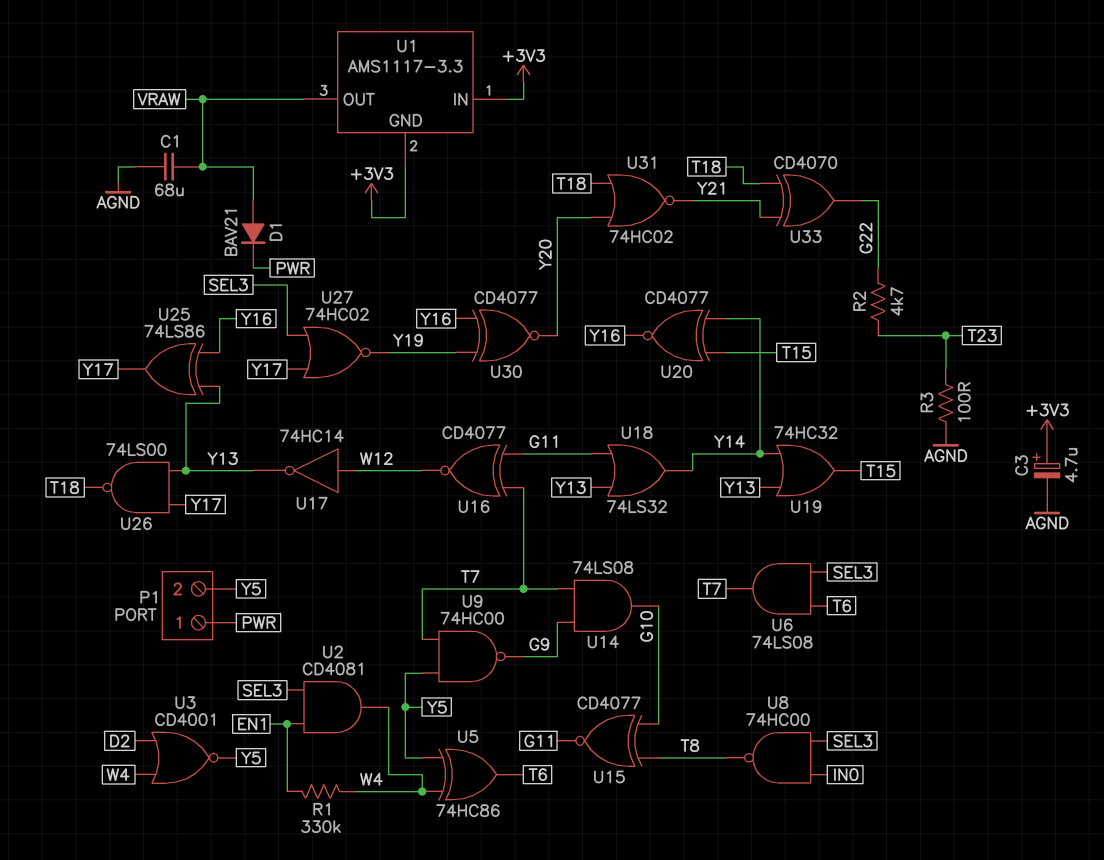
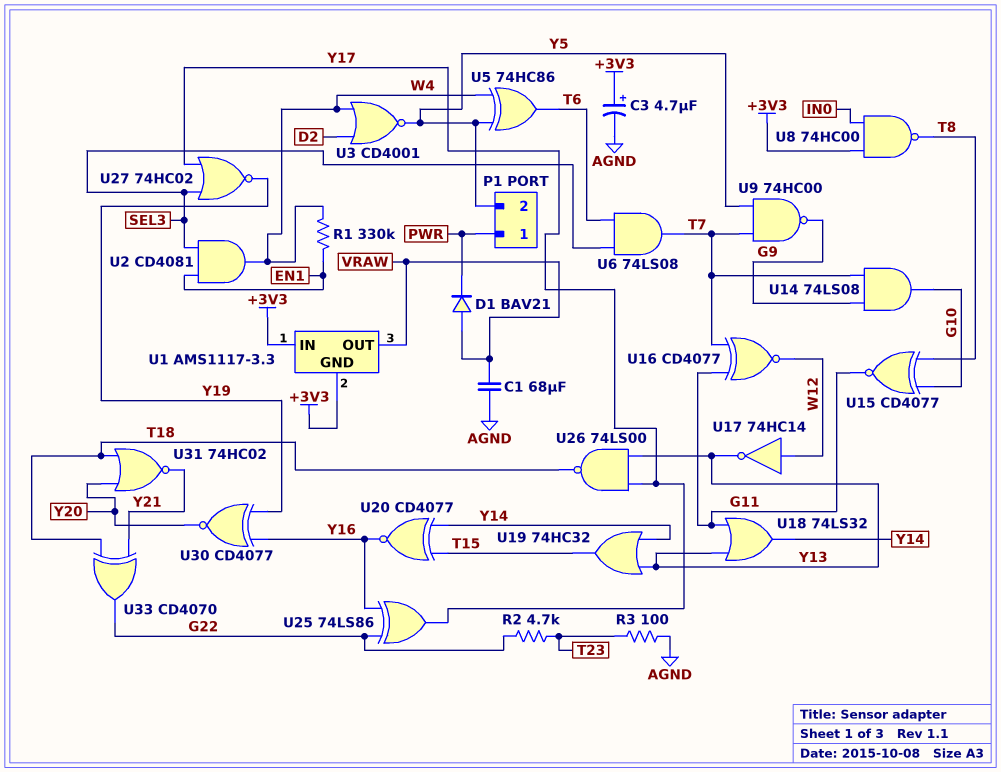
U8: NAND 74HC00 (in IN0, in SEL3, out T8) -> NAND 74HC00 (in +3V3, in IN0, out T8)
U25: XOR 74LS86 (in Y13, in Y16, out Y17) -> XOR 74LS86 (in G22, in Y16, out Y17)

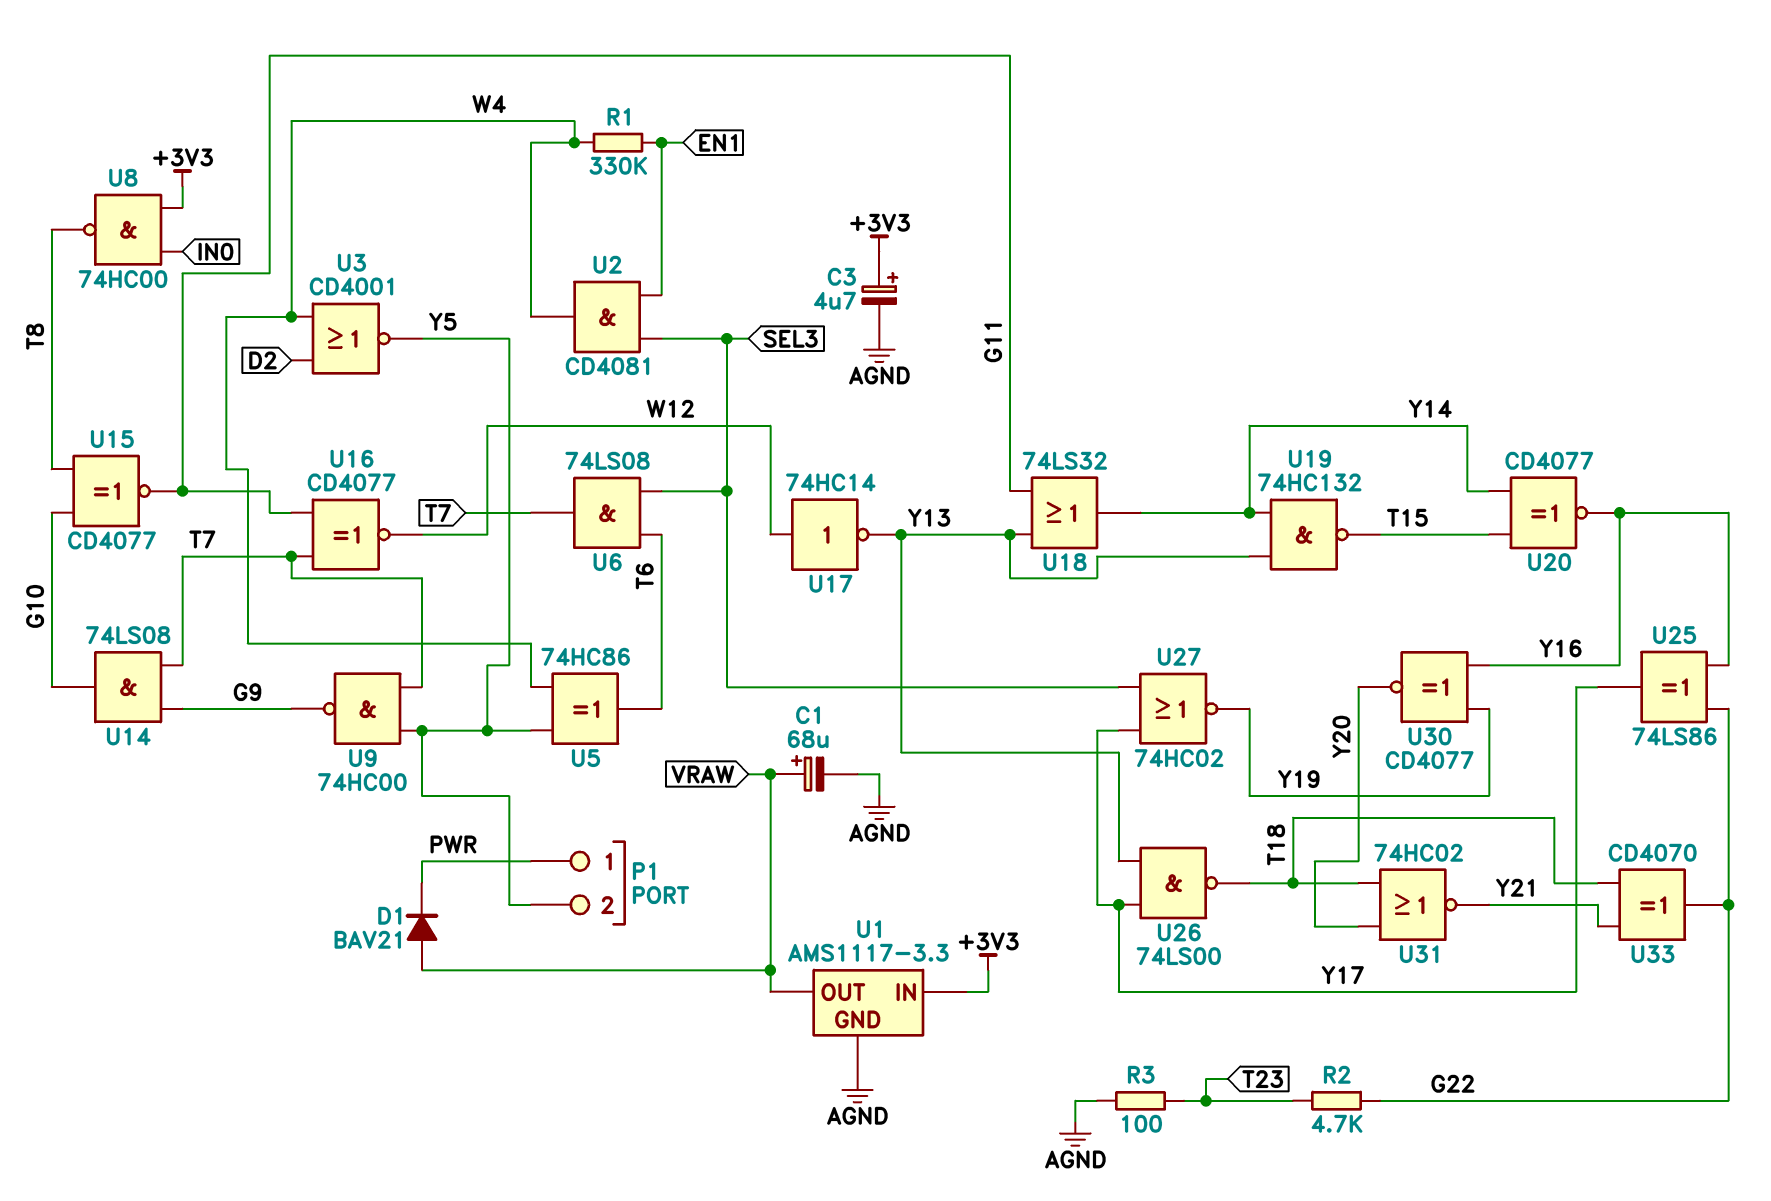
C1: 68uF (AGND, VRAW) -> 68uF (plus VRAW, minus AGND)
U1 pin GND: +3V3 -> AGND
U19: OR 74HC32 (in Y13, in Y14, out T15) -> NAND 74HC132 (in Y13, in Y14, out T15)

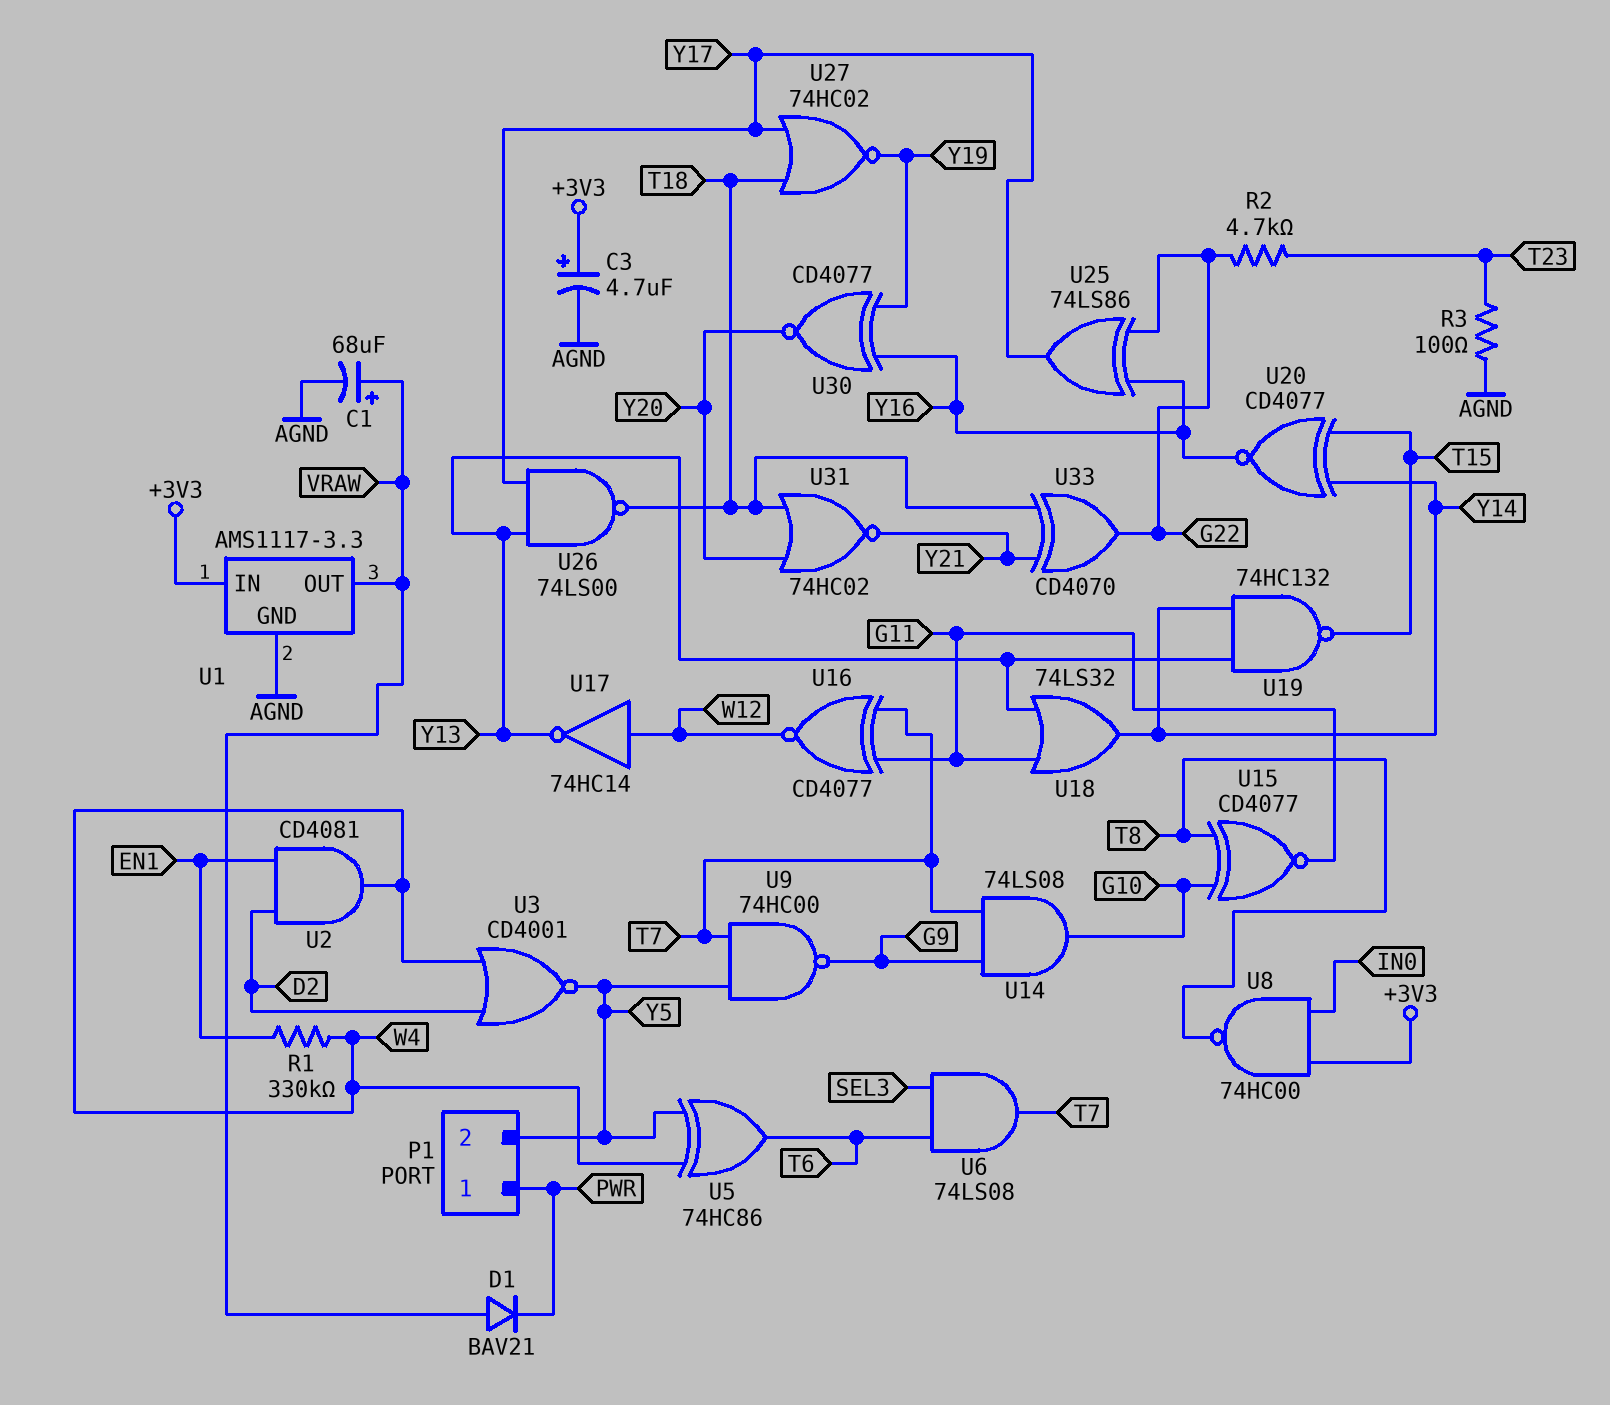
U2: AND CD4081 (in EN1, in SEL3, out W4) -> AND CD4081 (in D2, in EN1, out W4)
U27: NOR 74HC02 (in SEL3, in Y17, out Y19) -> NOR 74HC02 (in T18, in Y17, out Y19)

